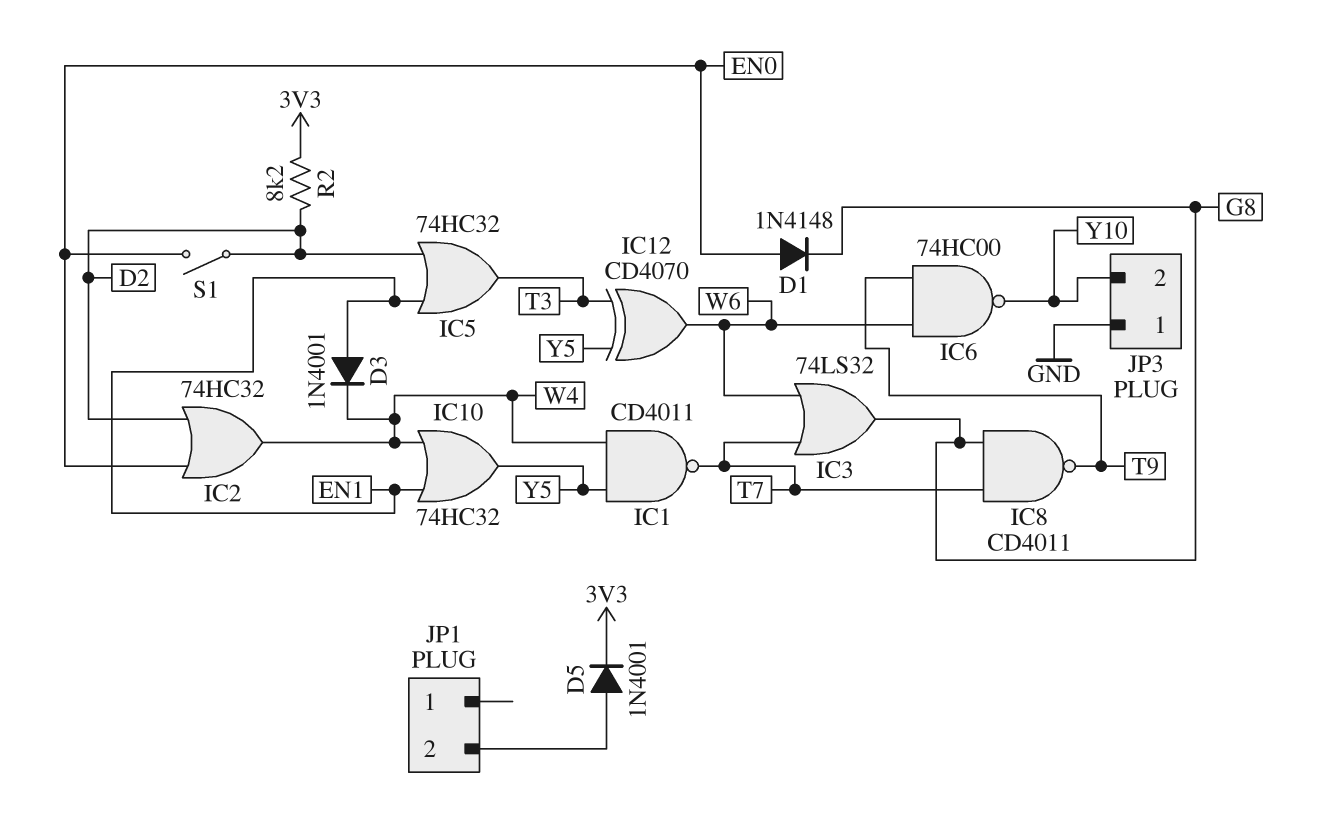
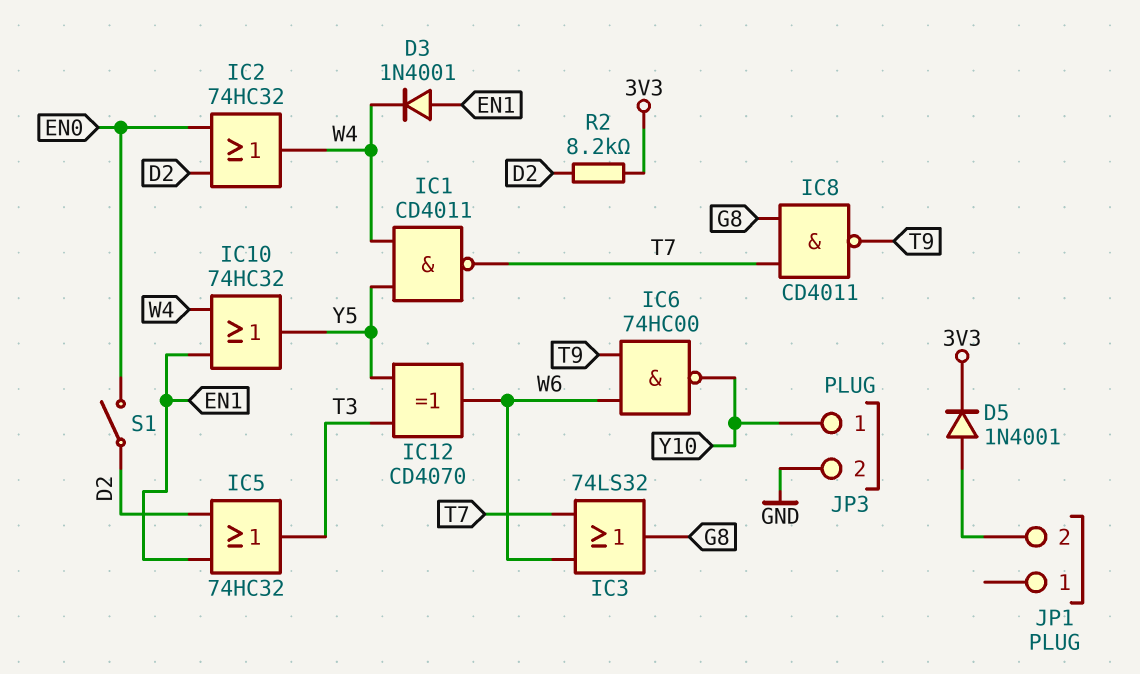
D1: diode 1N4148 (A EN0, K G8) -> none
JP3 pin 1: GND -> Y10
JP3 pin 2: Y10 -> GND

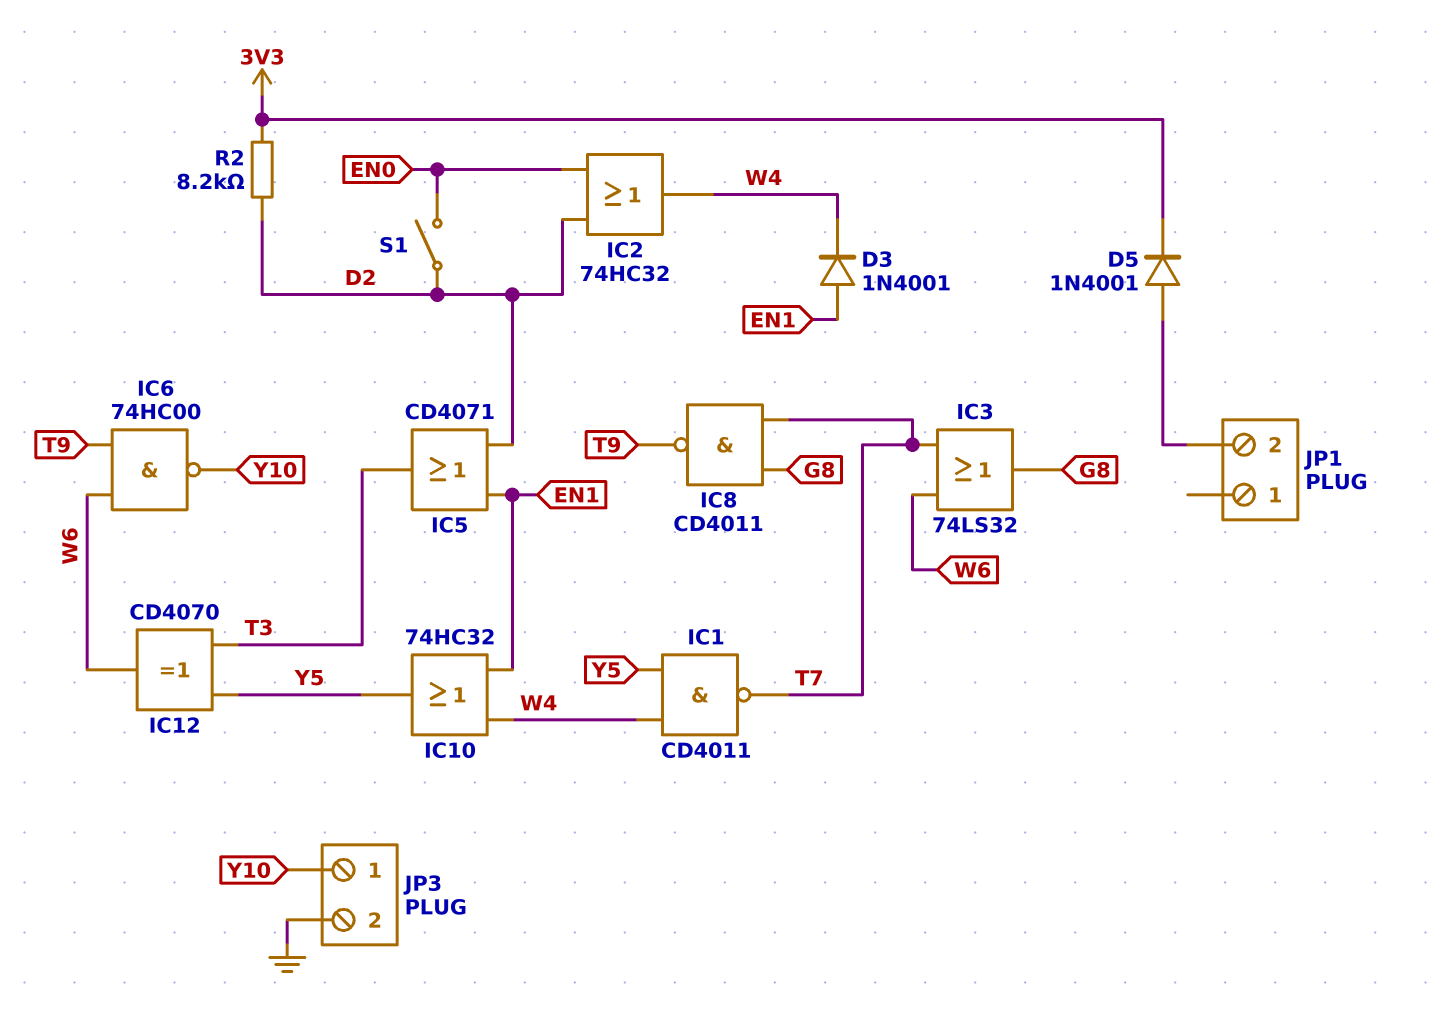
IC5: OR 74HC32 (in D2, in EN1, out T3) -> OR CD4071 (in D2, in EN1, out T3)

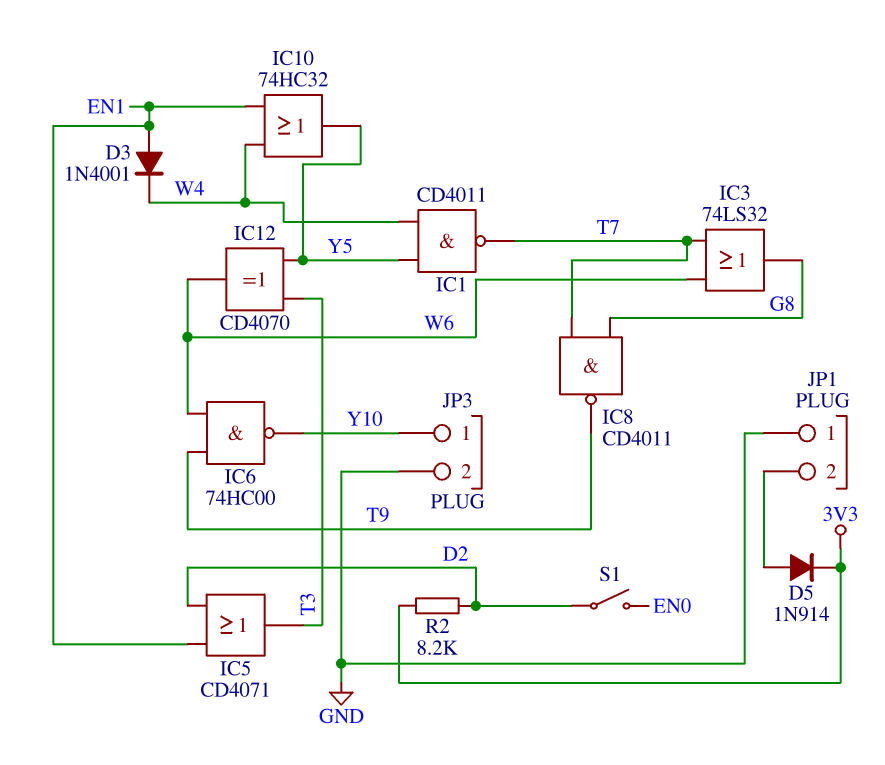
D5: diode 1N4001 (A JP1/2, K 3V3) -> diode 1N914 (A JP1/2, K 3V3)
IC2: OR 74HC32 (in D2, in EN0, out W4) -> none
JP1 pin 1: none -> GND

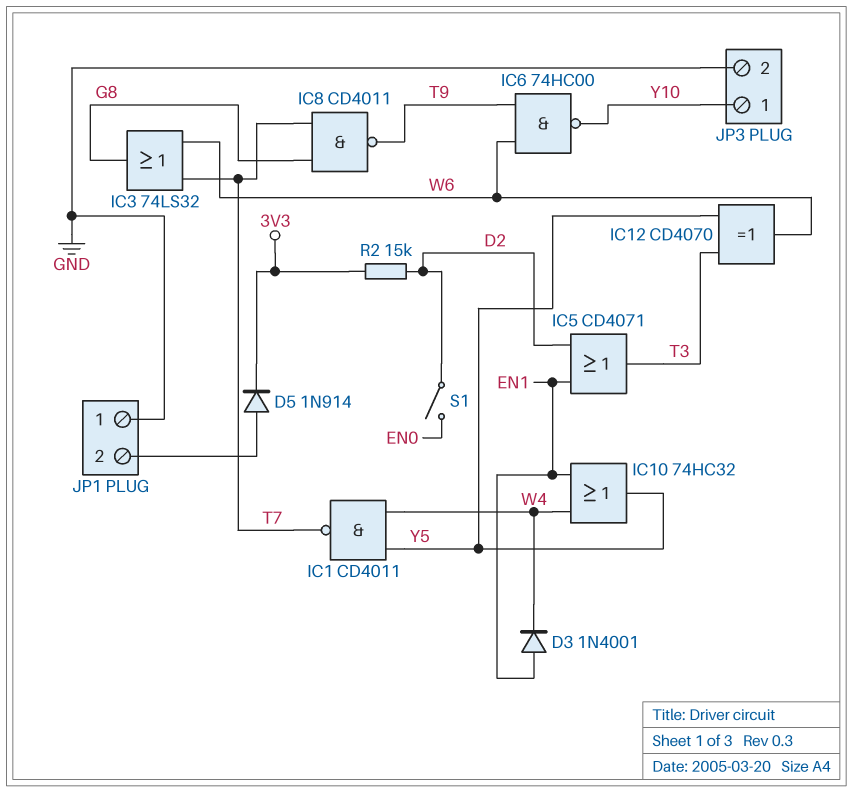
R2: 8.2k (3V3, D2) -> 15k (3V3, D2)

